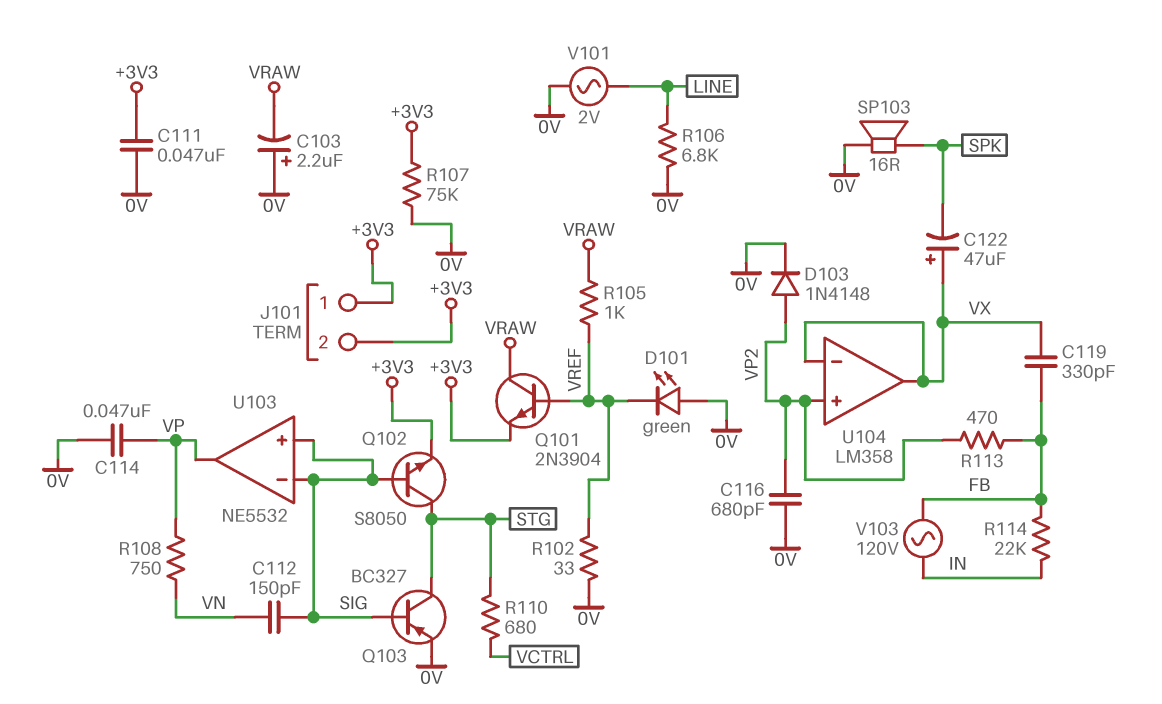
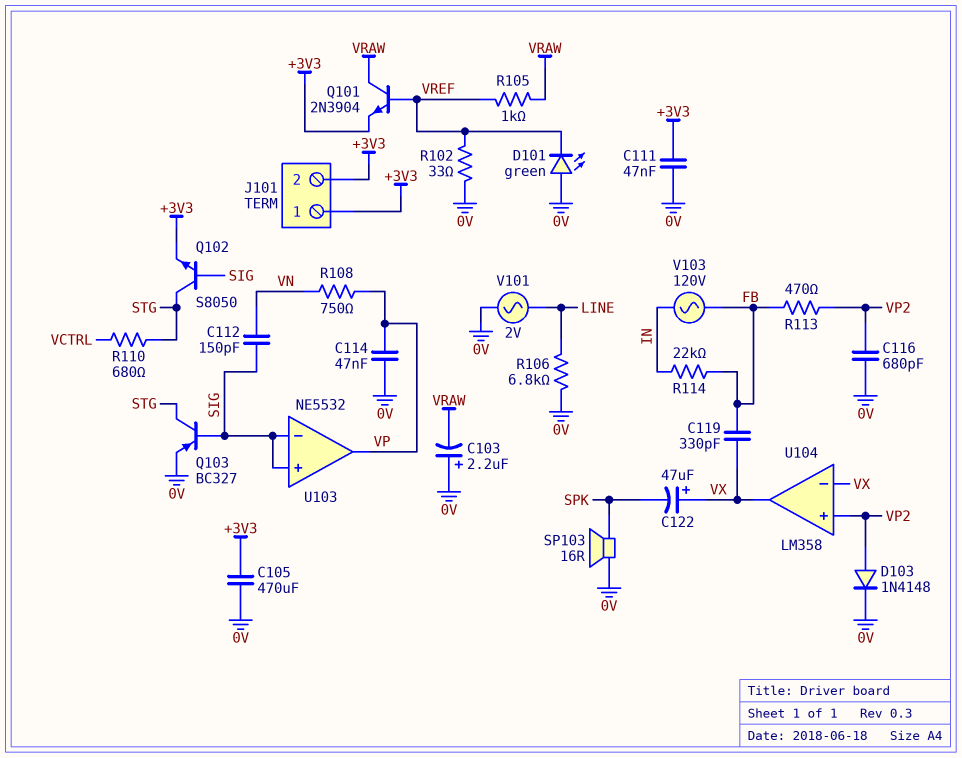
C105: none -> 470uF (+3V3, 0V)
R107: 75k (+3V3, 0V) -> none

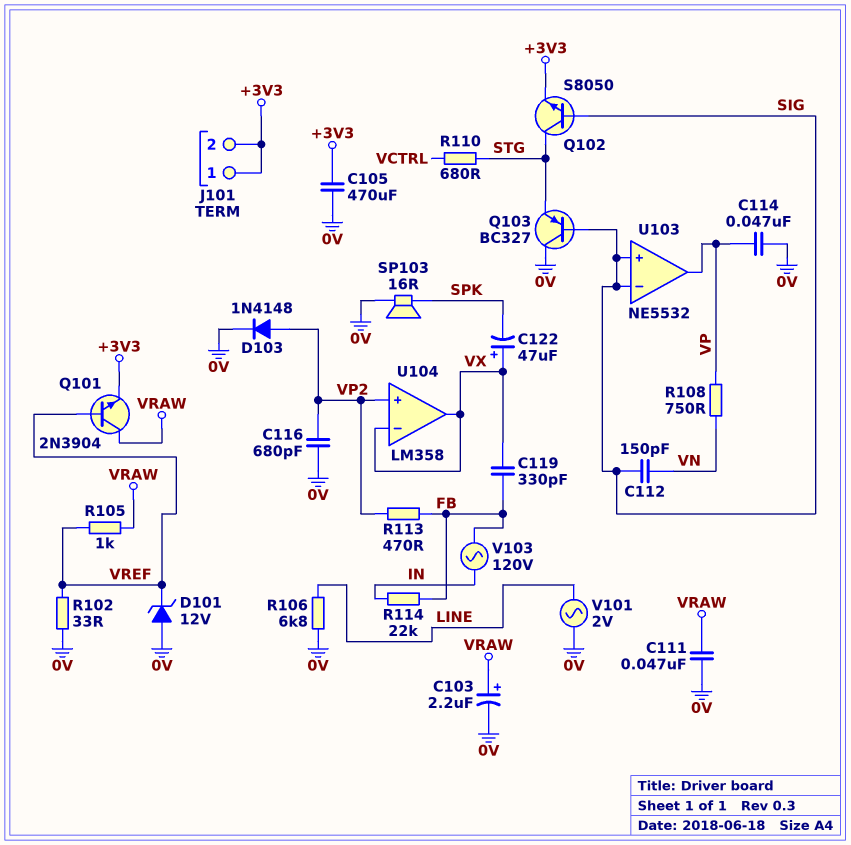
C103: 2.2uF (plus 0V, minus VRAW) -> 2.2uF (plus VRAW, minus 0V)
C111: 47nF (+3V3, 0V) -> 47nF (0V, VRAW)
D101: LED green (A 0V, K VREF) -> zener 12V (A 0V, K VREF)
Q103: PNP BC327 (B SIG, C STG, E 0V) -> PNP BC327 (B SIG, C 0V, E STG)

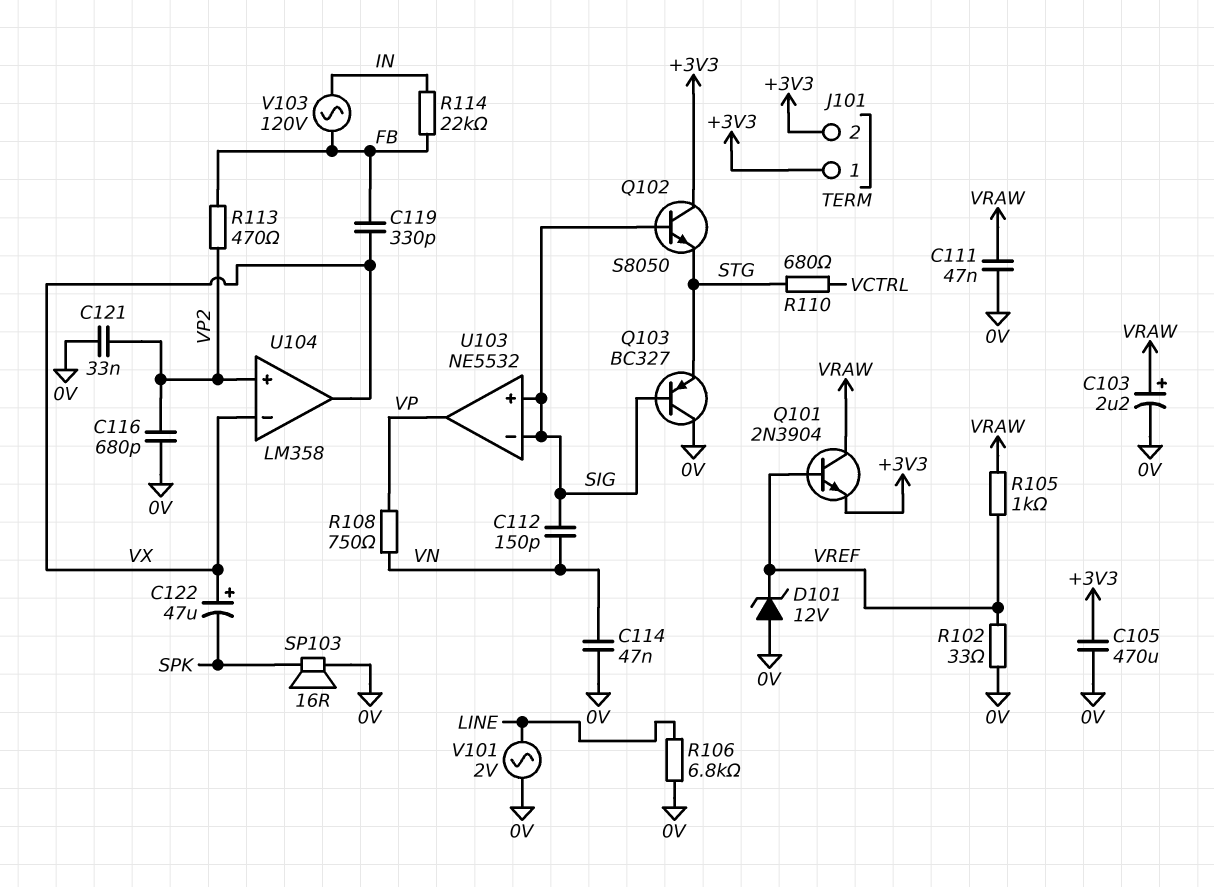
C114: 47nF (0V, VP) -> 47nF (0V, VN)
C121: none -> 33nF (0V, VP2)
D103: diode 1N4148 (A VP2, K 0V) -> none
Q102: NPN S8050 (B SIG, C STG, E +3V3) -> NPN S8050 (B SIG, C +3V3, E STG)

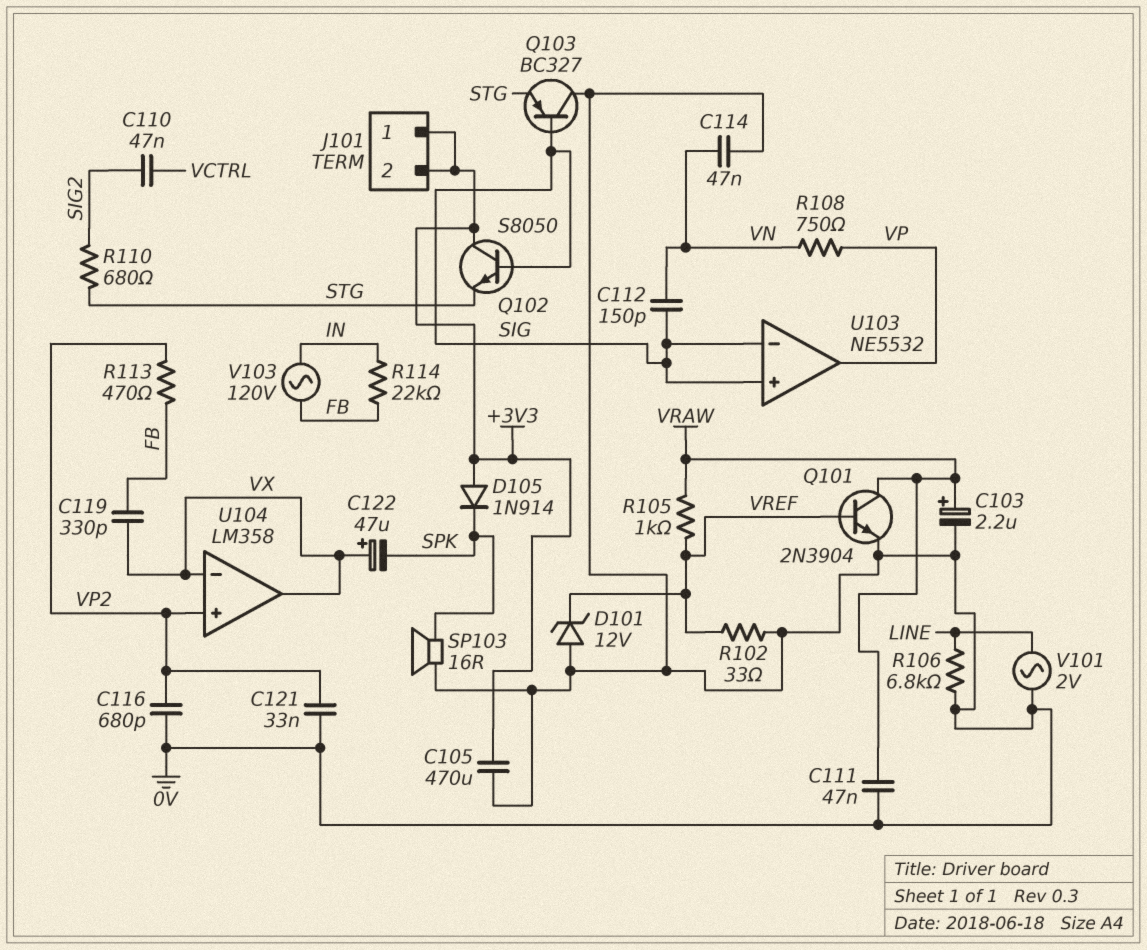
C110: none -> 47nF (SIG2, VCTRL)
D105: none -> diode 1N914 (A +3V3, K SPK)
Q101: NPN 2N3904 (B VREF, C VRAW, E +3V3) -> NPN 2N3904 (B VREF, C VRAW, E 0V)
R110: 680 (STG, VCTRL) -> 680 (SIG2, STG)

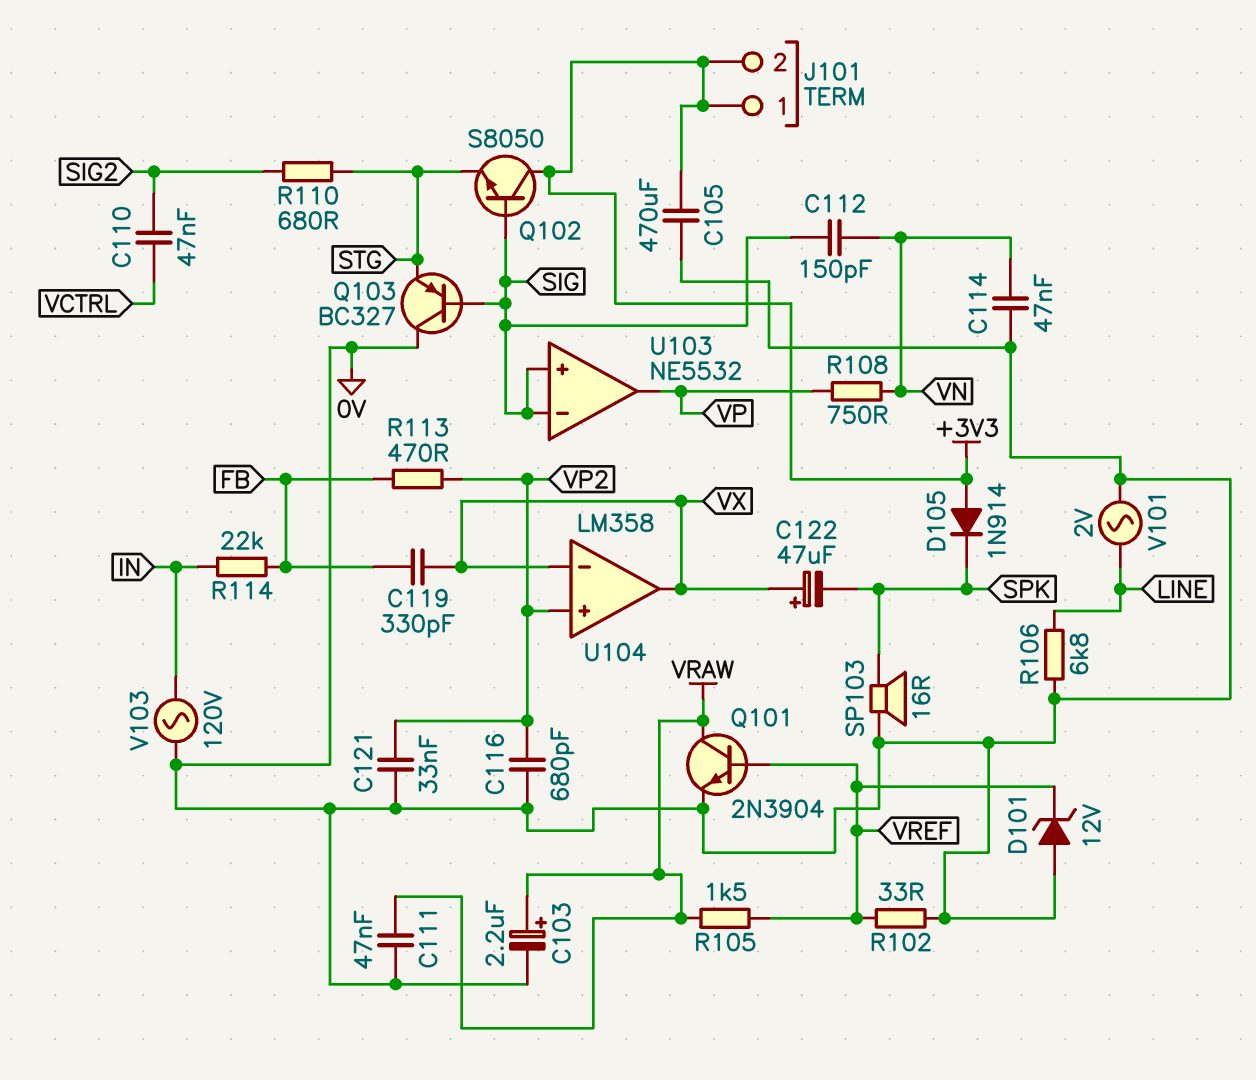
R105: 1k (VRAW, VREF) -> 1.5k (VRAW, VREF)
V103: AC 120V (FB, IN) -> AC 120V (0V, IN)

